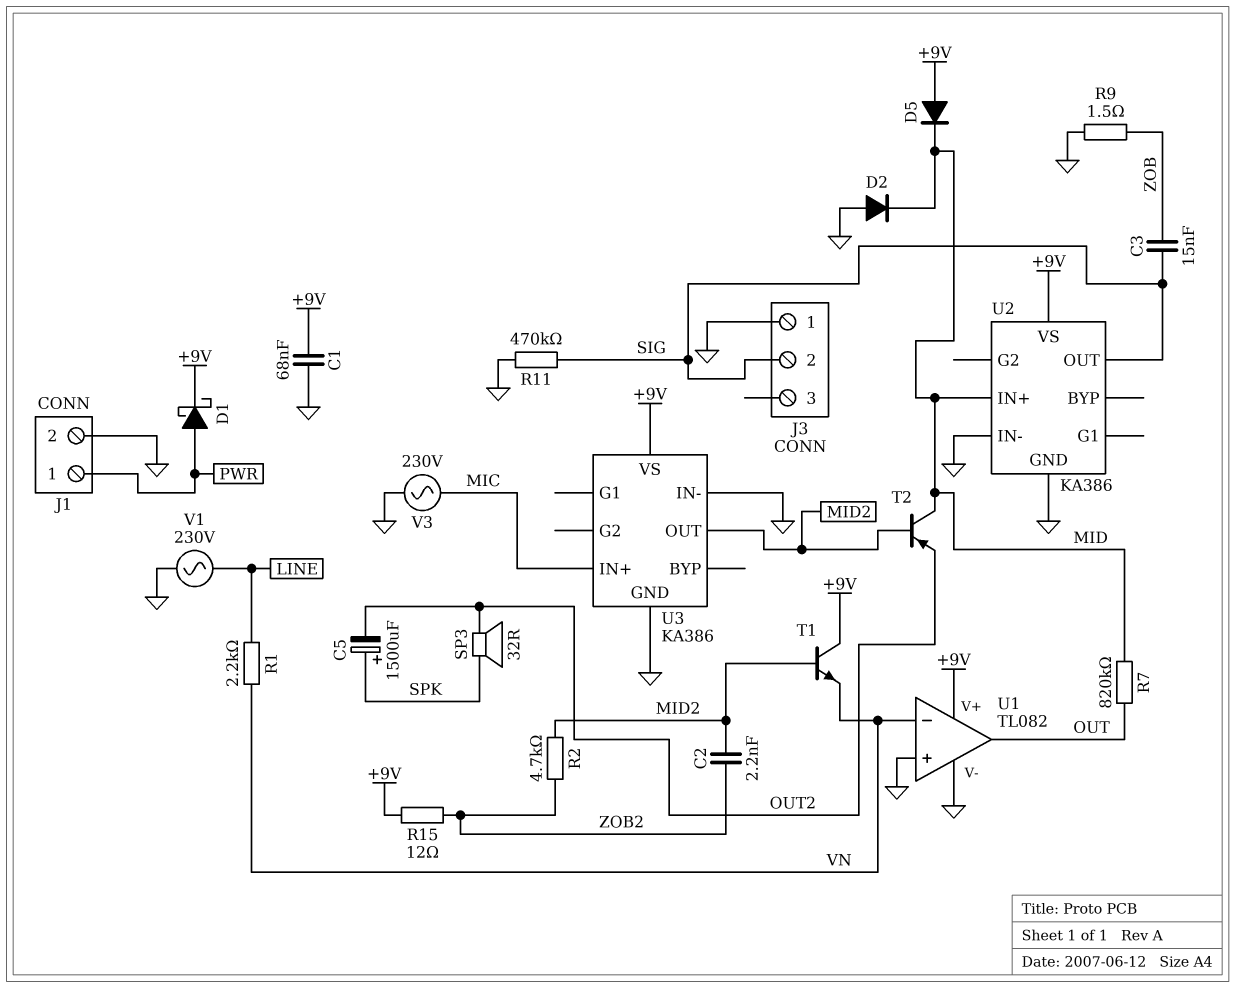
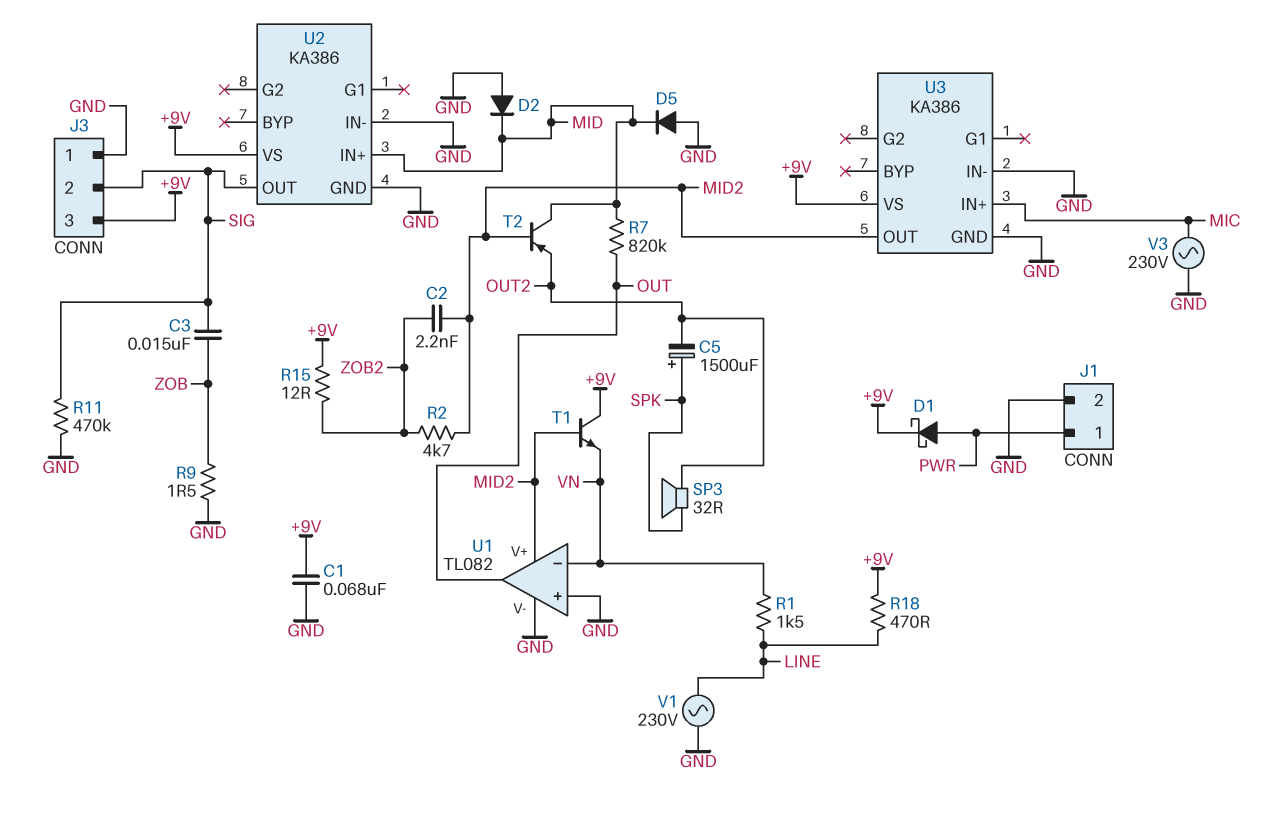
D5: diode (A +9V, K MID) -> diode (A GND, K MID)
J3 pin 3: none -> +9V
R1: 2.2k (LINE, VN) -> 1.5k (LINE, VN)
R18: none -> 470 (+9V, LINE)
U1 pin V+: +9V -> MID2

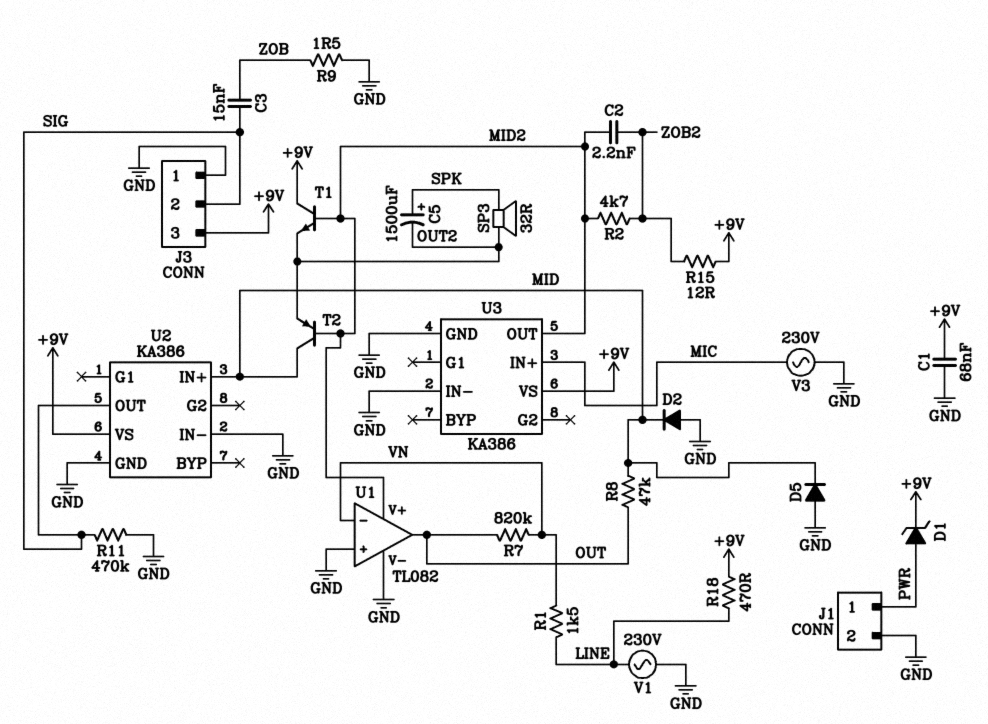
D1: schottky (A PWR, K +9V) -> zener (A PWR, K +9V)
R7: 820k (MID, OUT) -> 820k (OUT, VN)
R8: none -> 47k (MID, OUT)
T1: NPN (B MID2, C +9V, E VN) -> NPN (B MID2, C +9V, E OUT2)

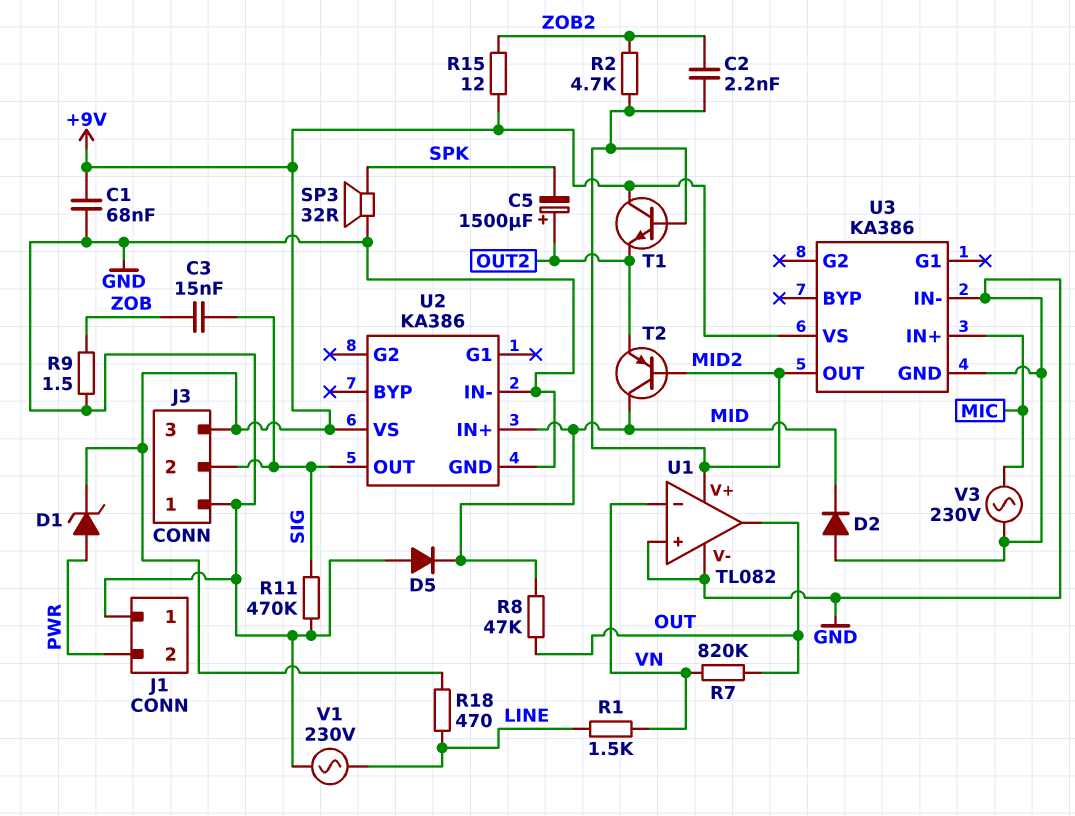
C5: 1500uF (plus SPK, minus OUT2) -> 1500uF (plus OUT2, minus SPK)
J1 pin 1: PWR -> GND
J1 pin 2: GND -> PWR
SP3: speaker 32R (OUT2, SPK) -> speaker 32R (GND, SPK)

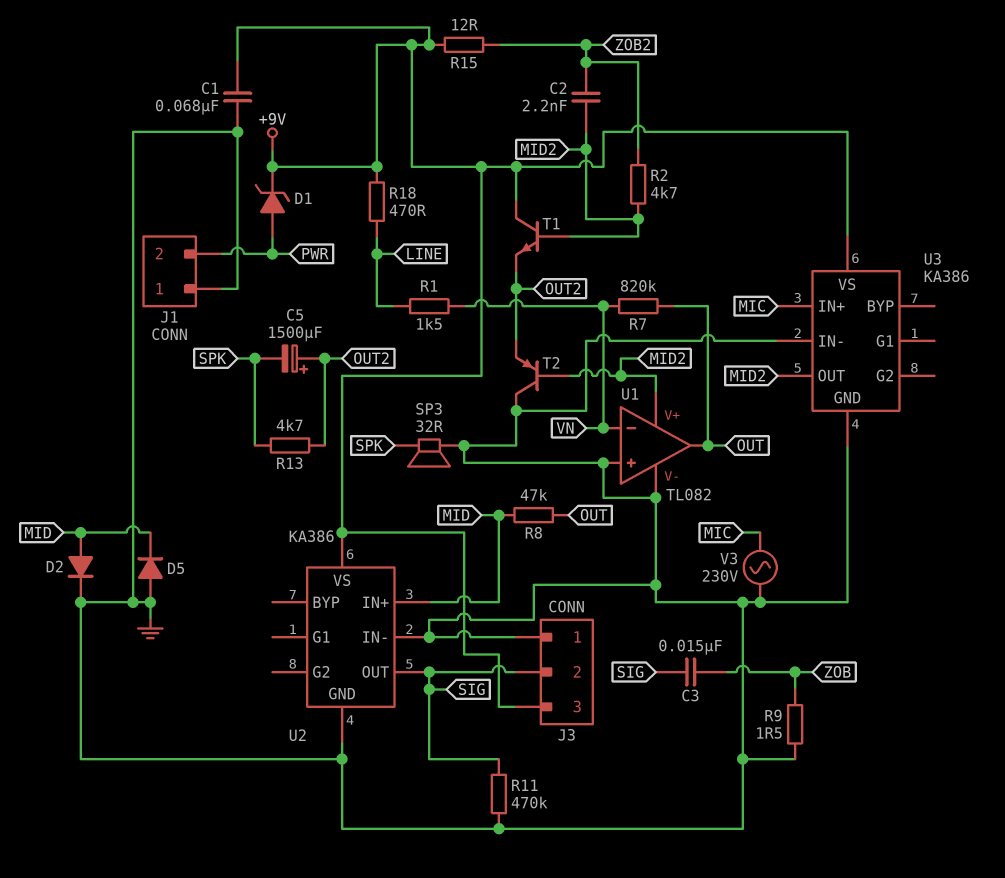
D2: diode (A GND, K MID) -> diode (A MID, K GND)
R13: none -> 4.7k (OUT2, SPK)
T2: PNP (B MID2, C MID, E OUT2) -> PNP (B MID2, C GND, E OUT2)
V1: AC 230V (GND, LINE) -> none

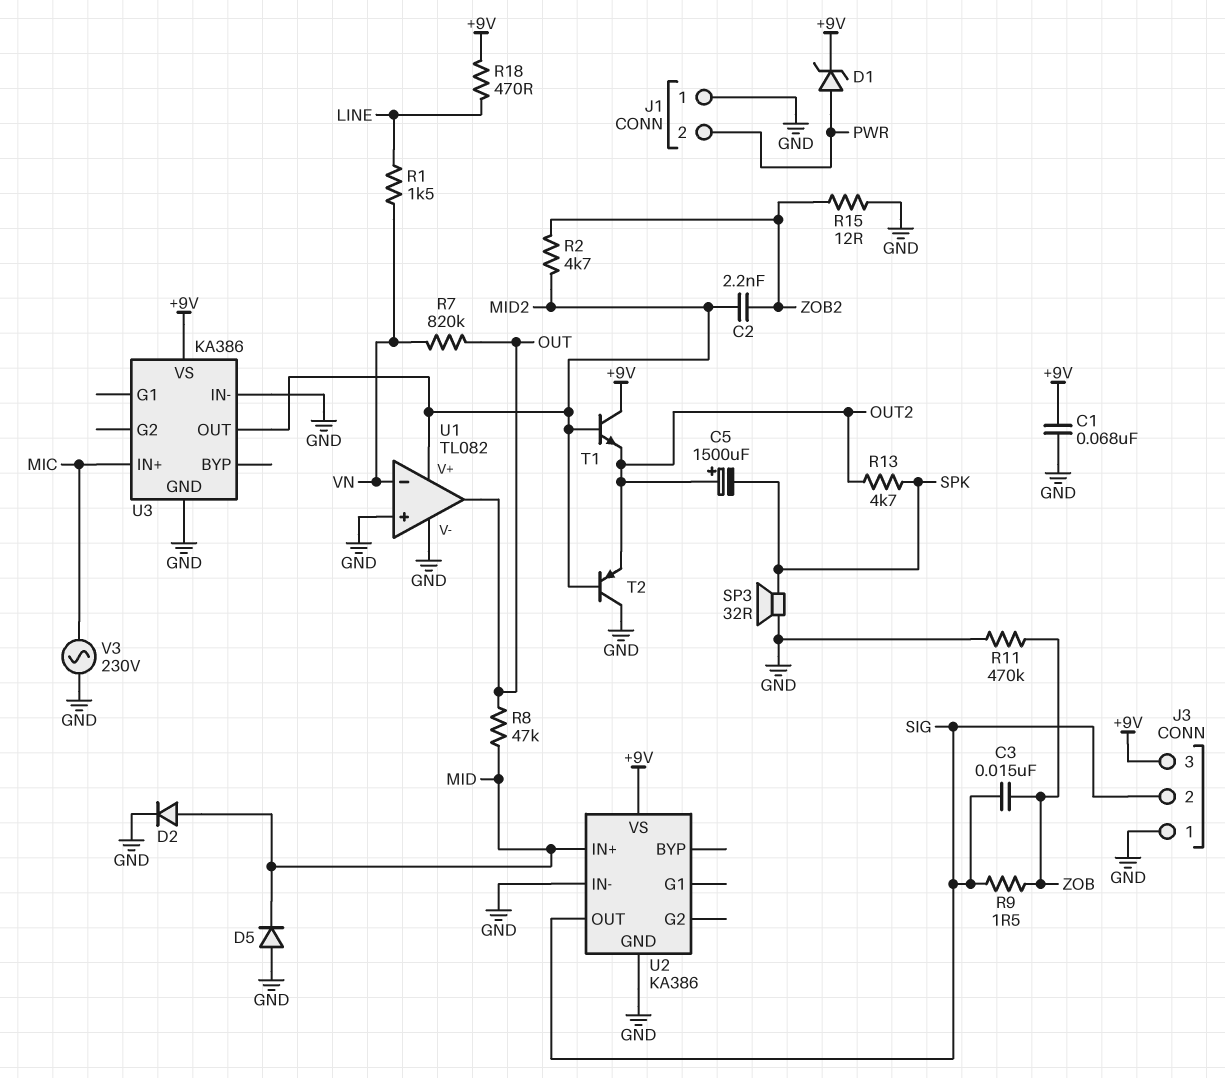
R9: 1.5 (GND, ZOB) -> 1.5 (SIG, ZOB)
R11: 470k (GND, SIG) -> 470k (GND, ZOB)
R15: 12 (+9V, ZOB2) -> 12 (GND, ZOB2)

